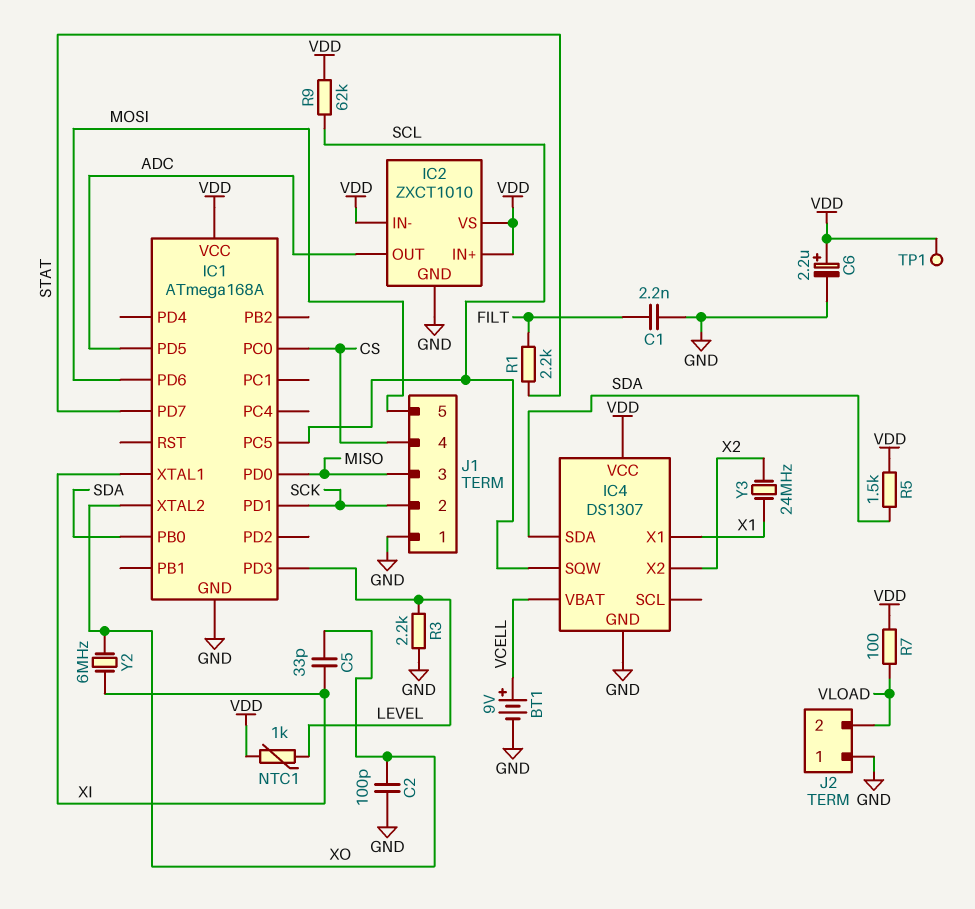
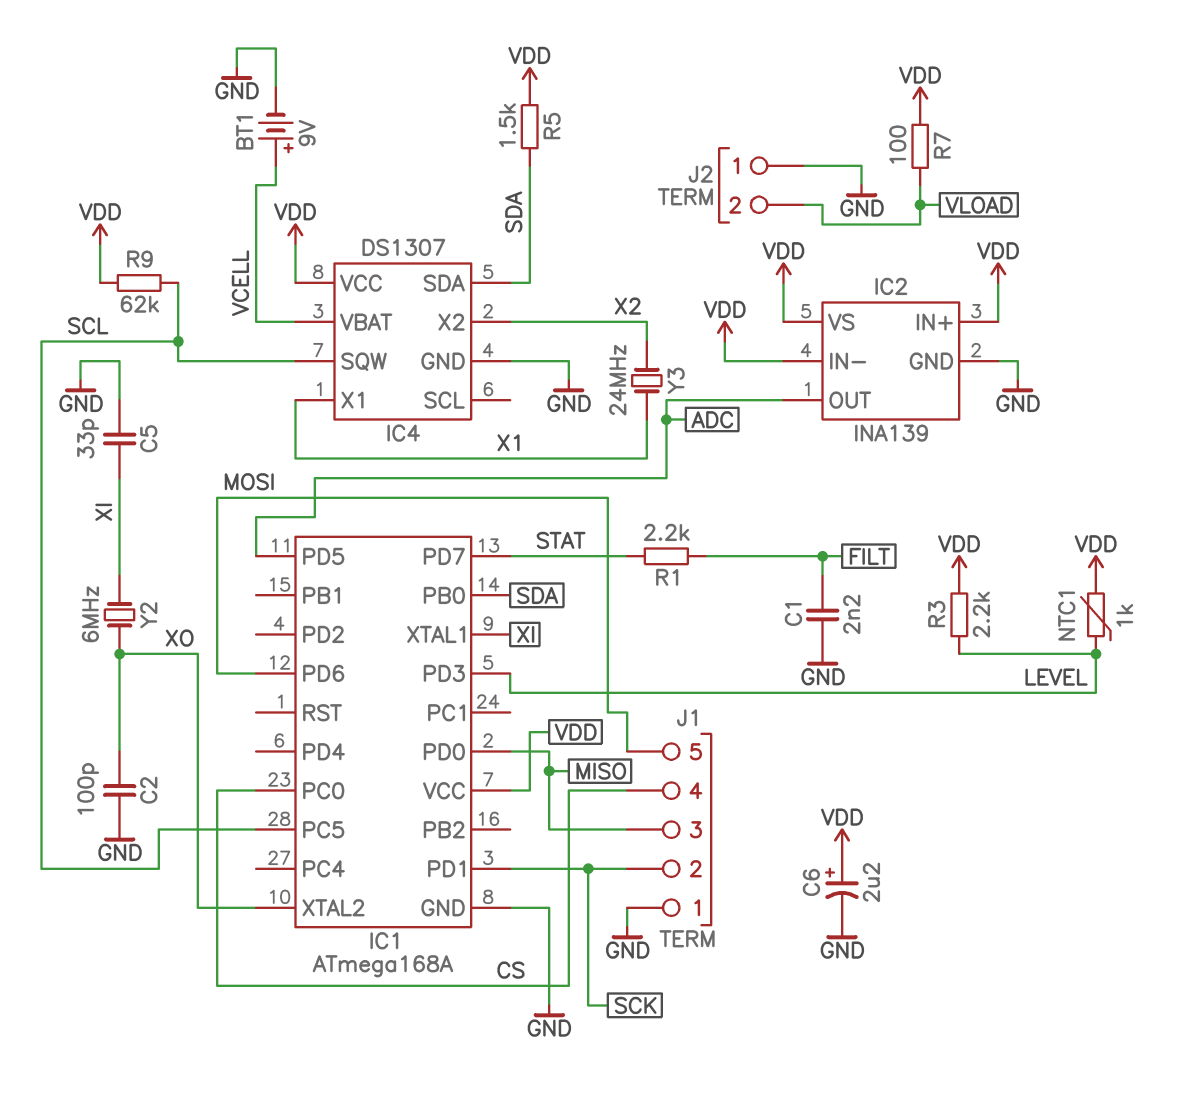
C5: 33pF (XI, XO) -> 33pF (GND, XI)
IC2: ZXCT1010 -> INA139
R3: 2.2k (GND, LEVEL) -> 2.2k (LEVEL, VDD)
TP1: test point (VDD) -> none

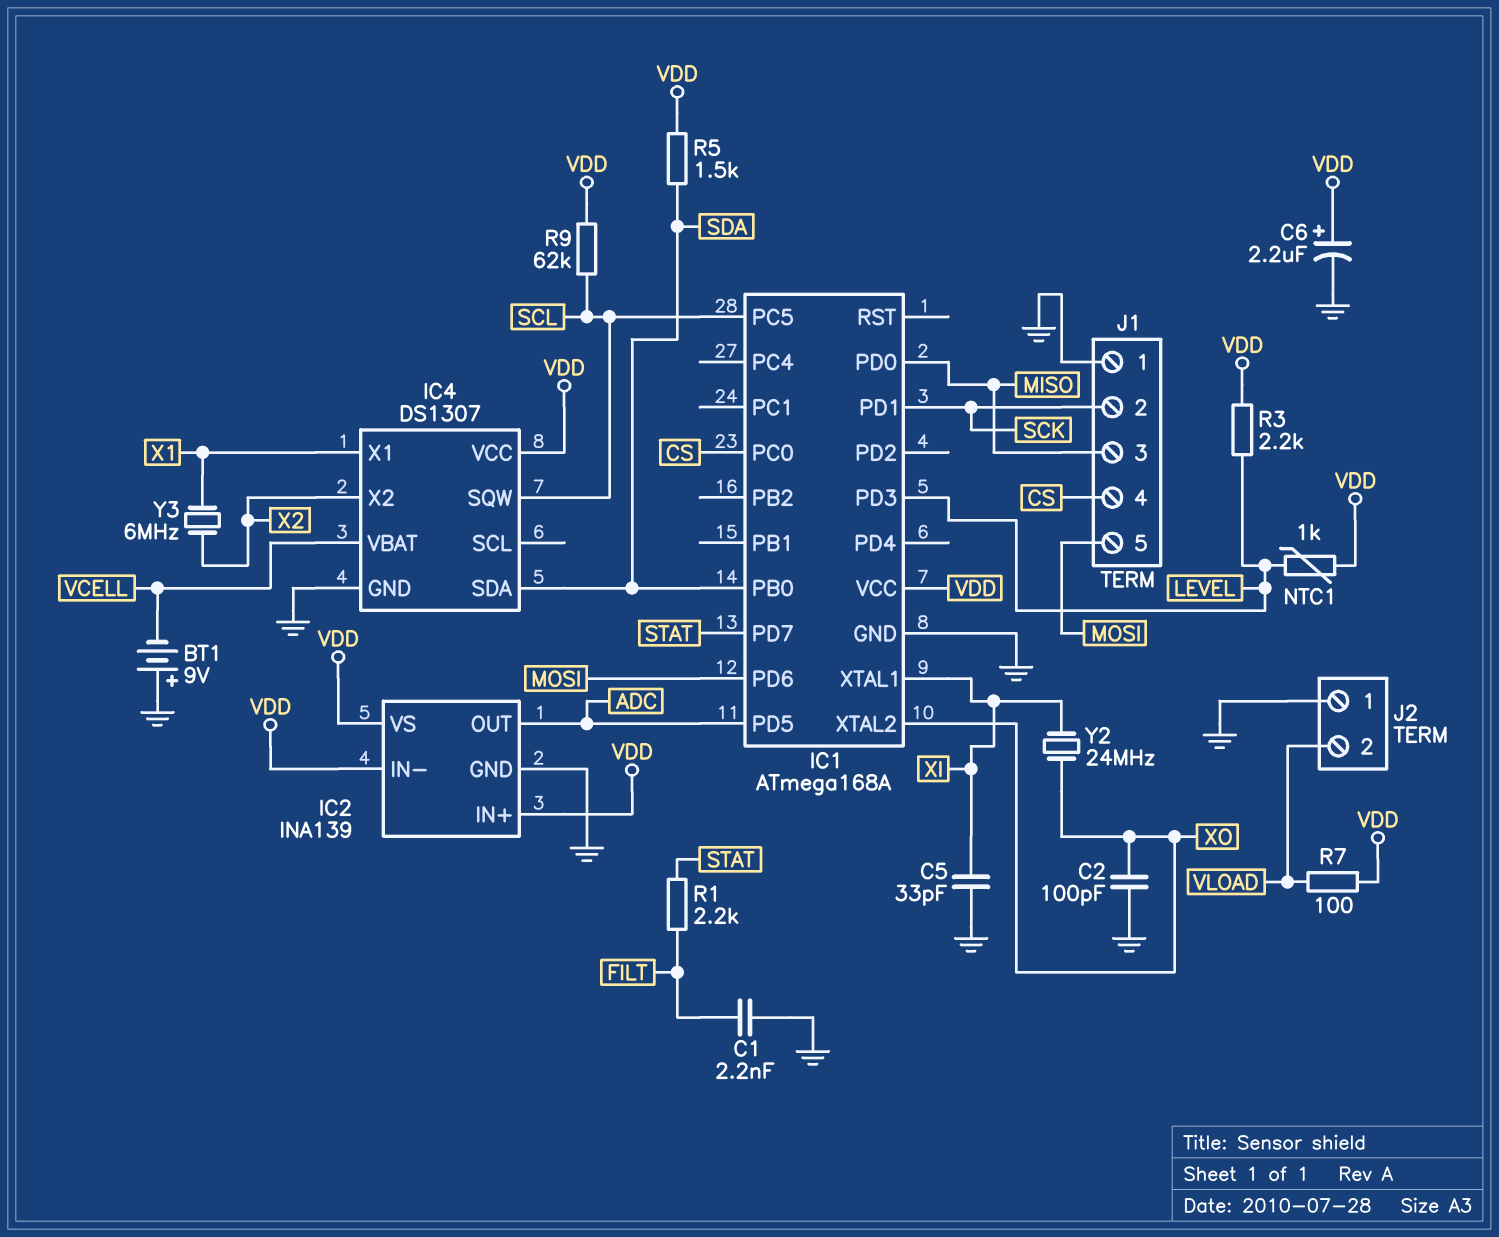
BT1: 9V (plus VCELL, minus GND) -> 9V (plus GND, minus VCELL)
Y2: 6MHz (XI, XO) -> 24MHz (XI, XO)
Y3: 24MHz (X1, X2) -> 6MHz (X1, X2)

